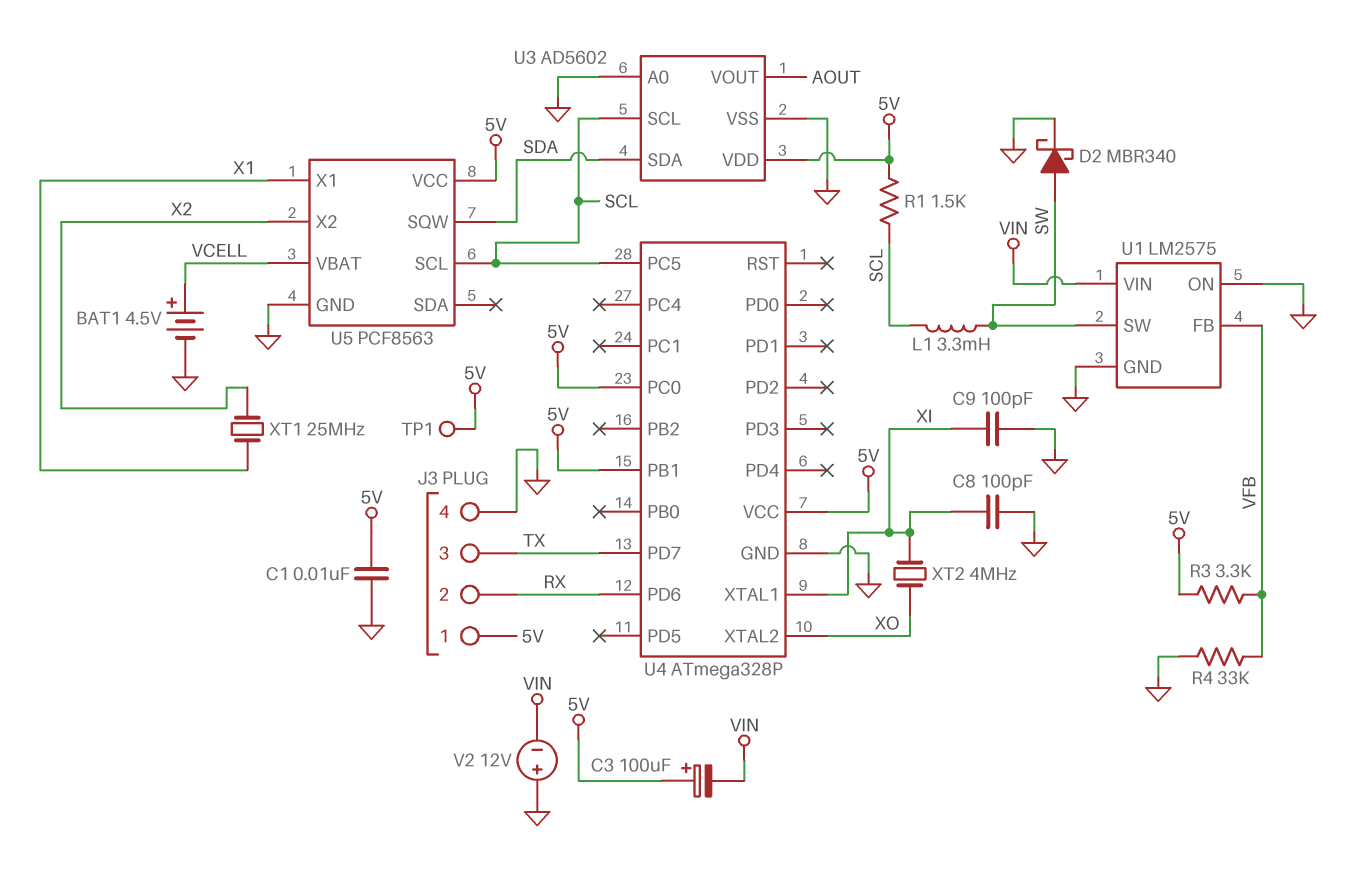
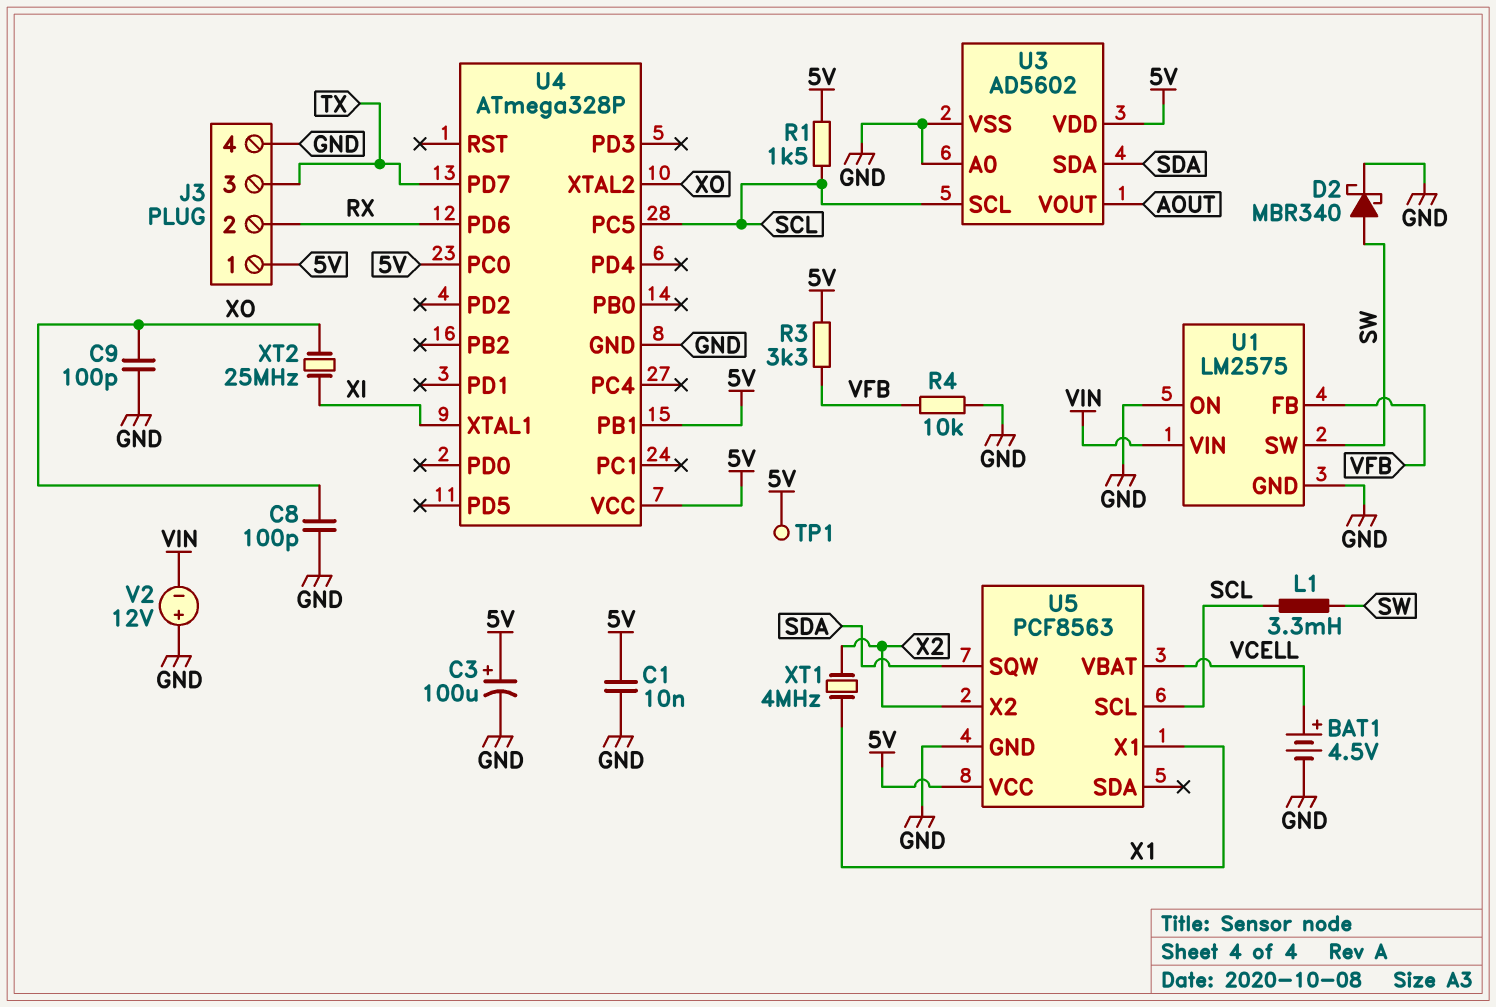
C3: 100uF (plus 5V, minus VIN) -> 100uF (plus 5V, minus GND)
C8: 100pF (GND, XI) -> 100pF (GND, XO)
C9: 100pF (GND, XI) -> 100pF (GND, XO)
R4: 33k (GND, VFB) -> 10k (GND, VFB)
XT1: 25MHz (X1, X2) -> 4MHz (X1, X2)
XT2: 4MHz (XI, XO) -> 25MHz (XI, XO)

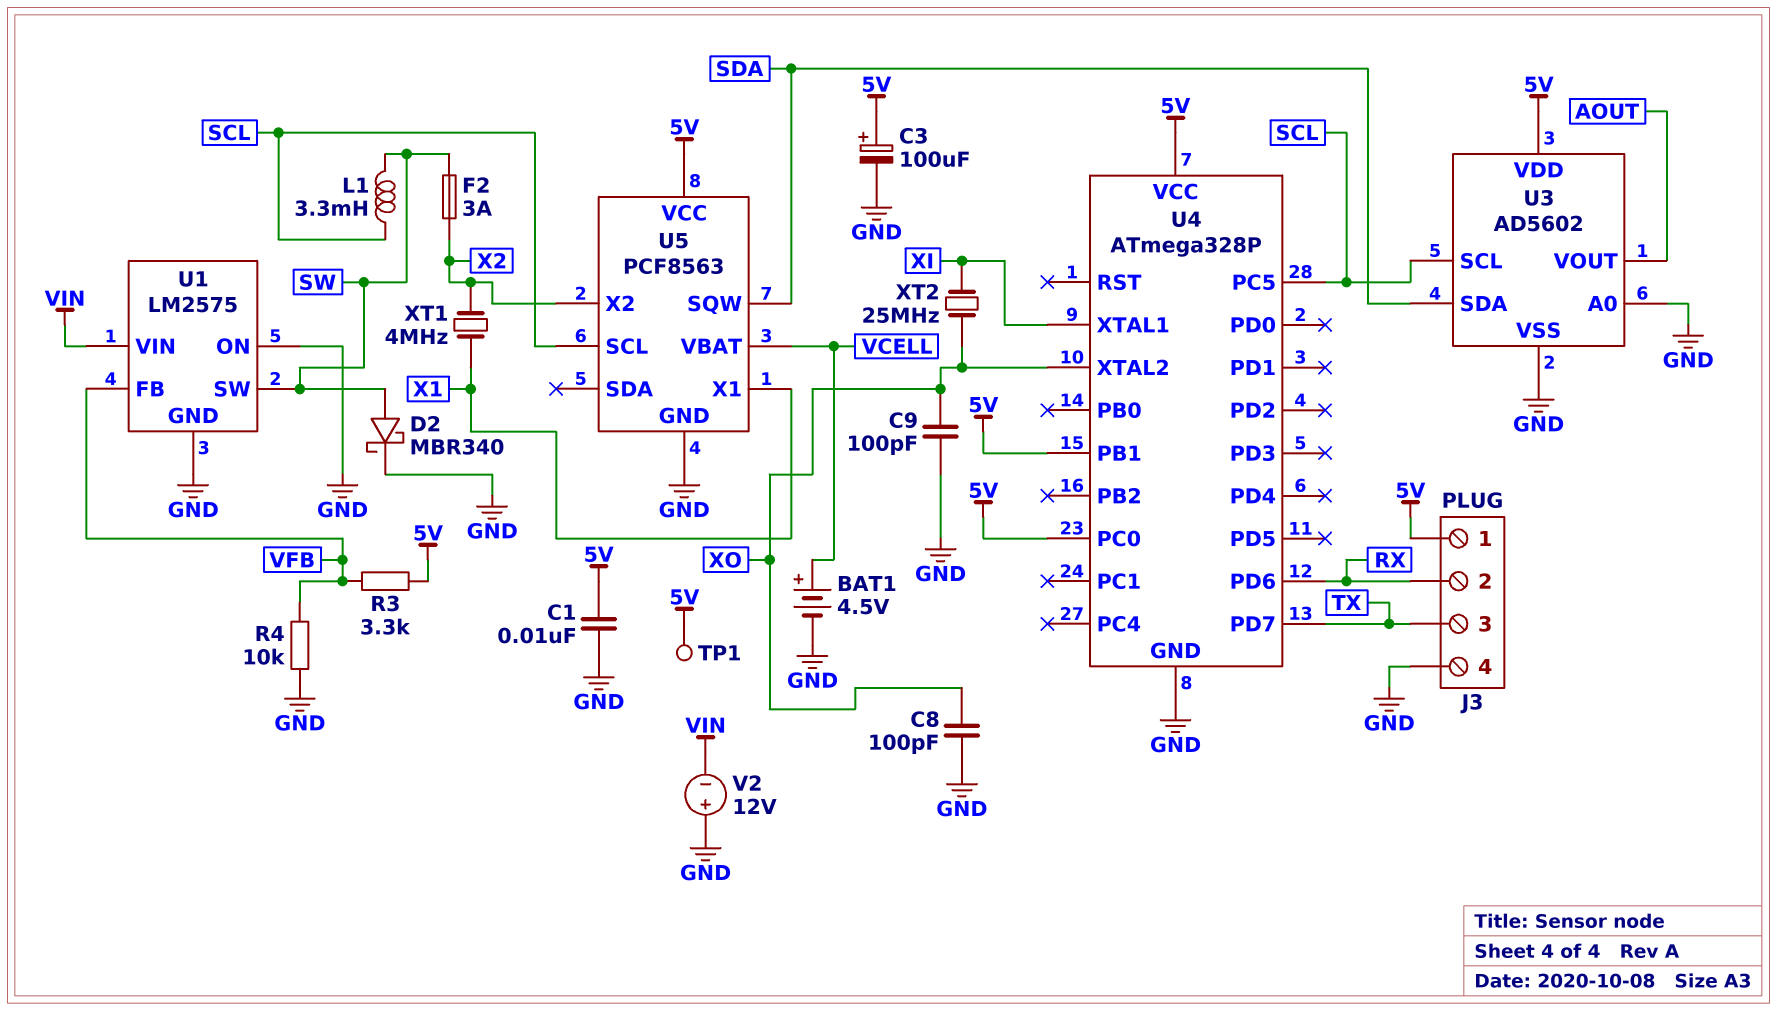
F2: none -> 3A (SW, X2)
R1: 1.5k (5V, SCL) -> none

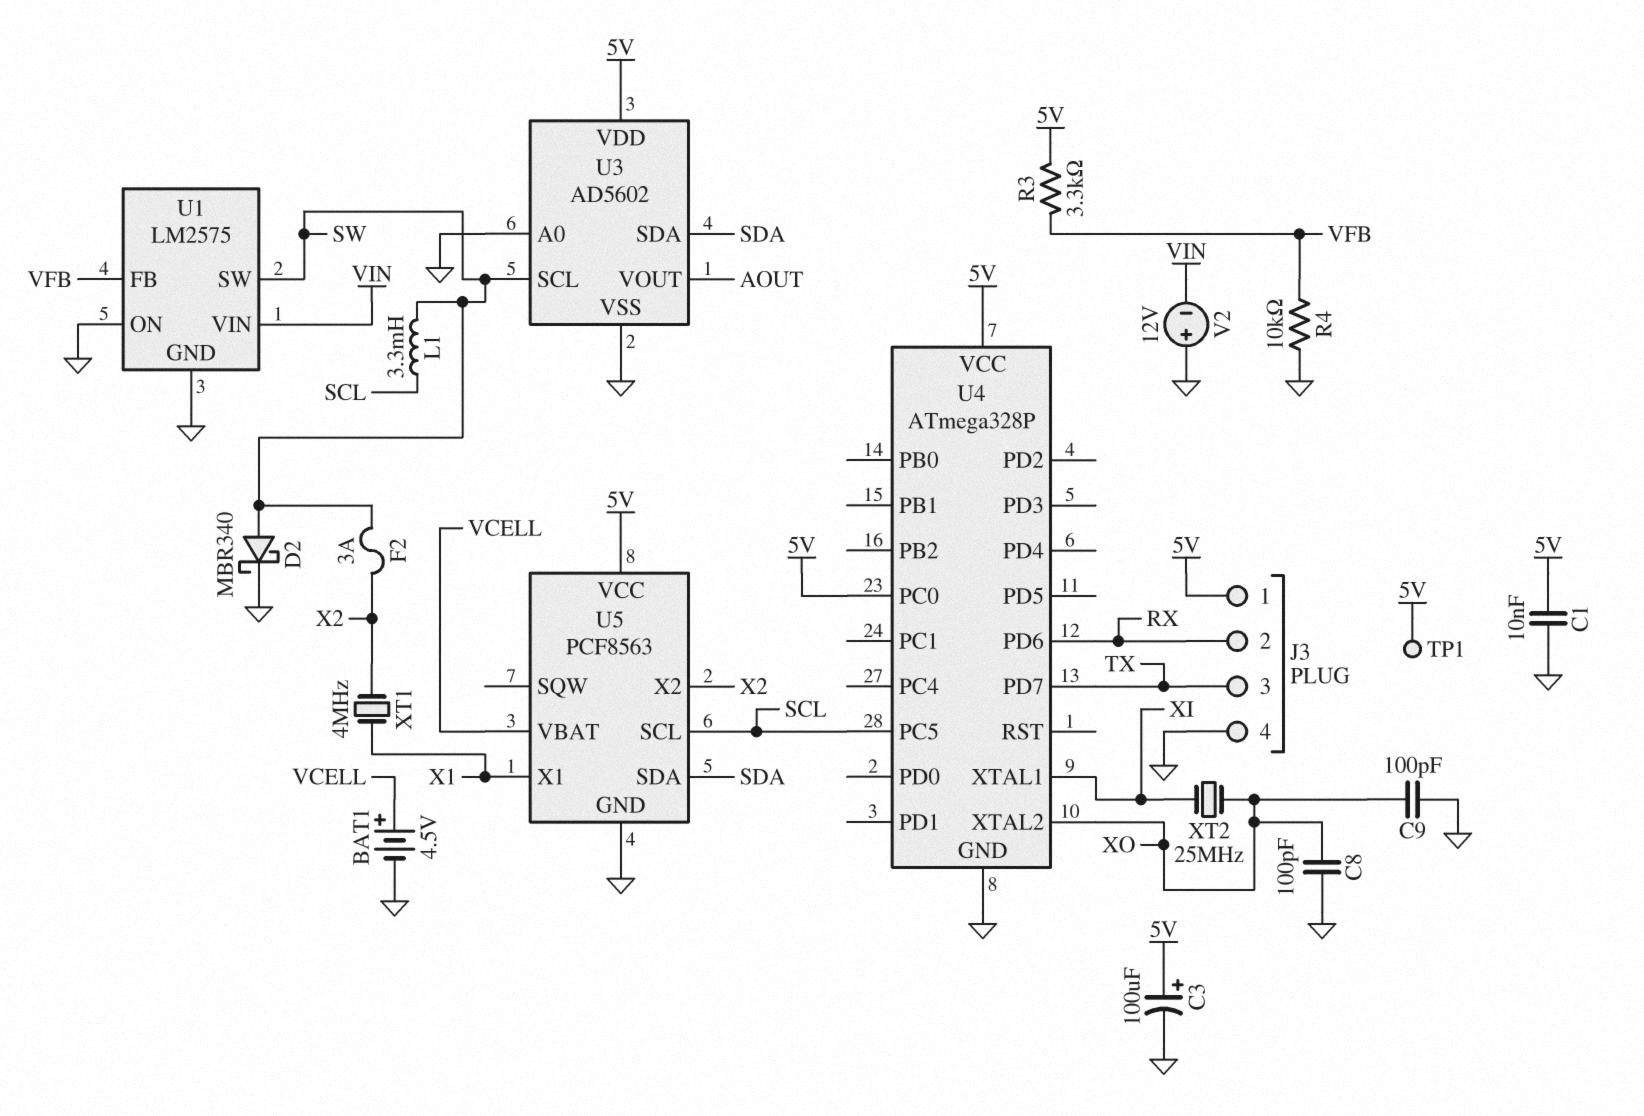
U3 pin SCL: SCL -> SW
U4 pin PB1: 5V -> none
U5 pin SDA: none -> SDA
U5 pin SQW: SDA -> none

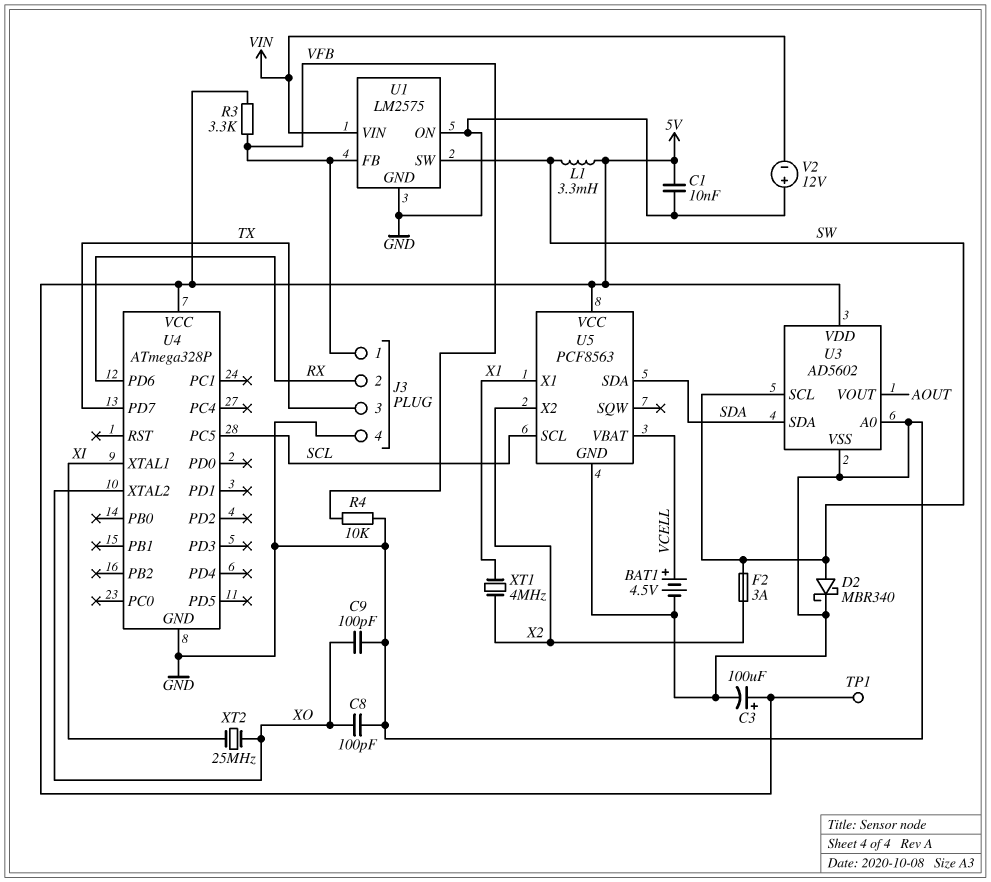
J3 pin 1: 5V -> VFB
L1: 3.3mH (SCL, SW) -> 3.3mH (5V, SW)
U4 pin PC0: 5V -> none

